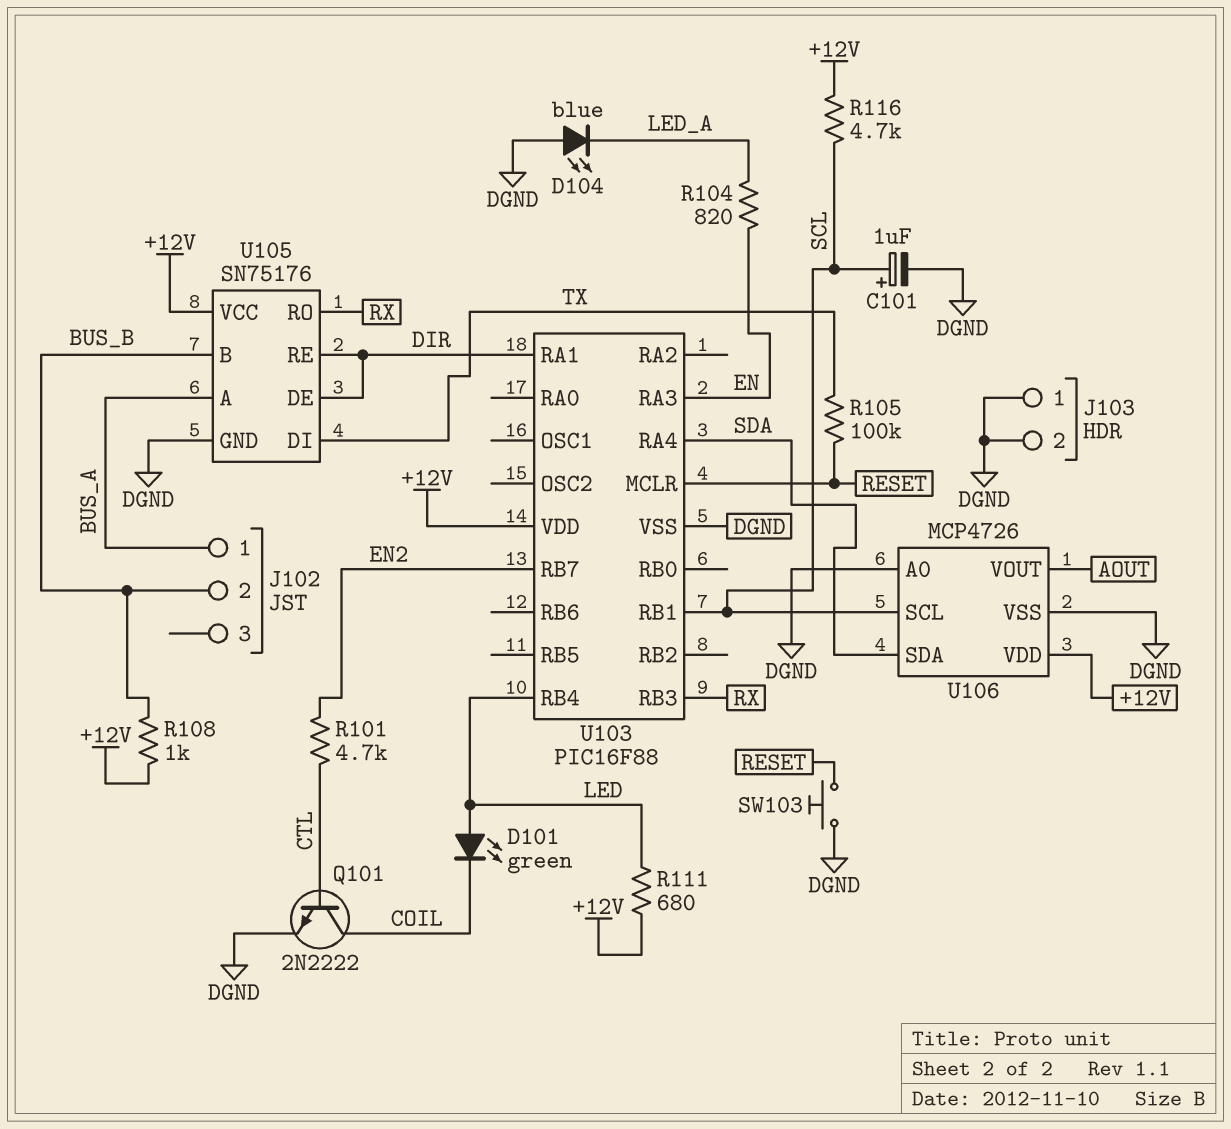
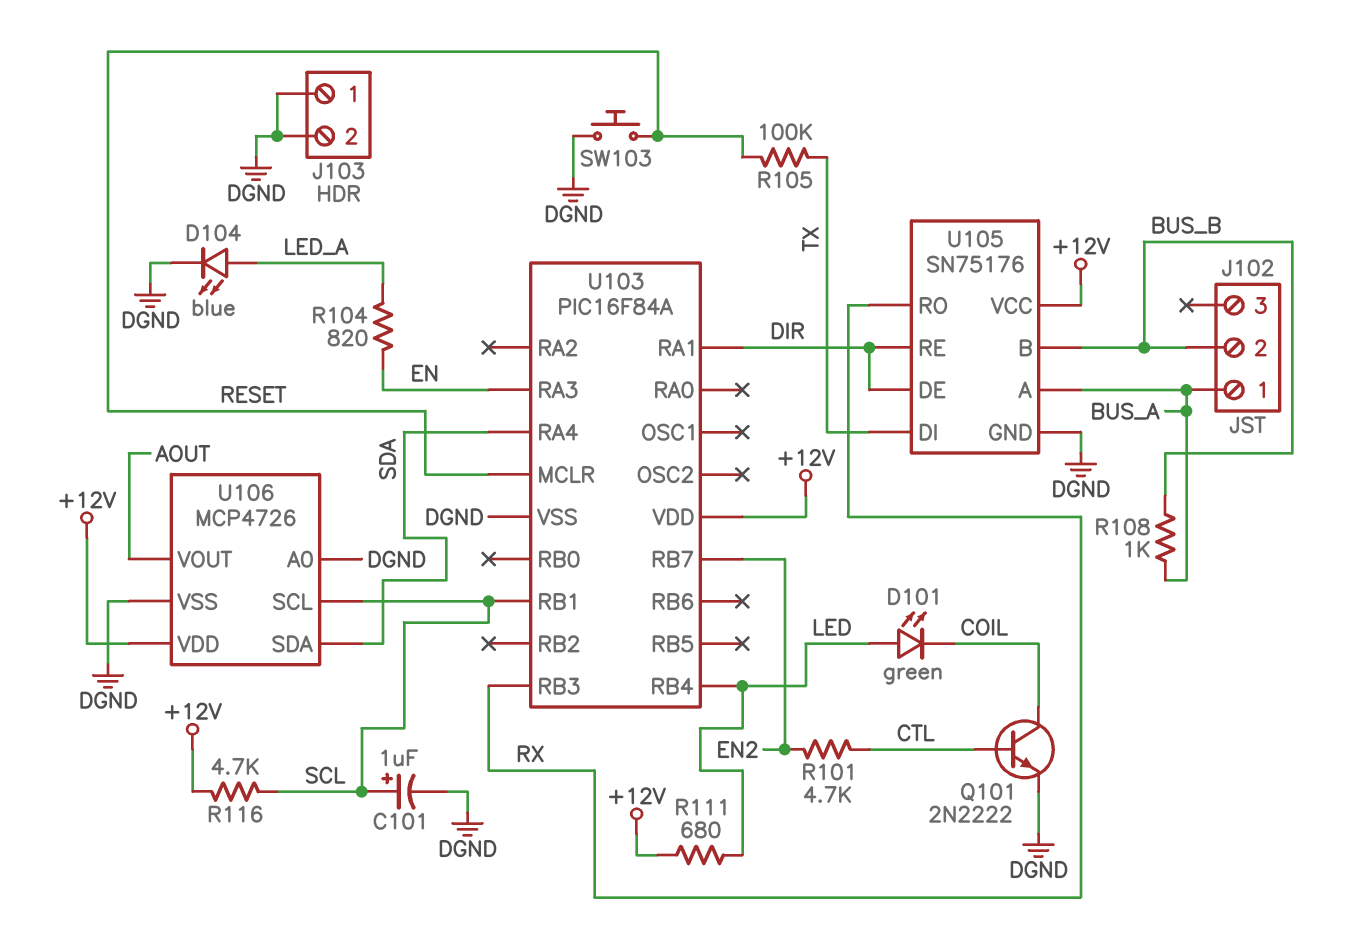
D104: LED blue (A DGND, K LED_A) -> LED blue (A LED_A, K DGND)
R108: 1k (+12V, BUS_B) -> 1k (BUS_A, BUS_B)
U103: PIC16F88 -> PIC16F84A

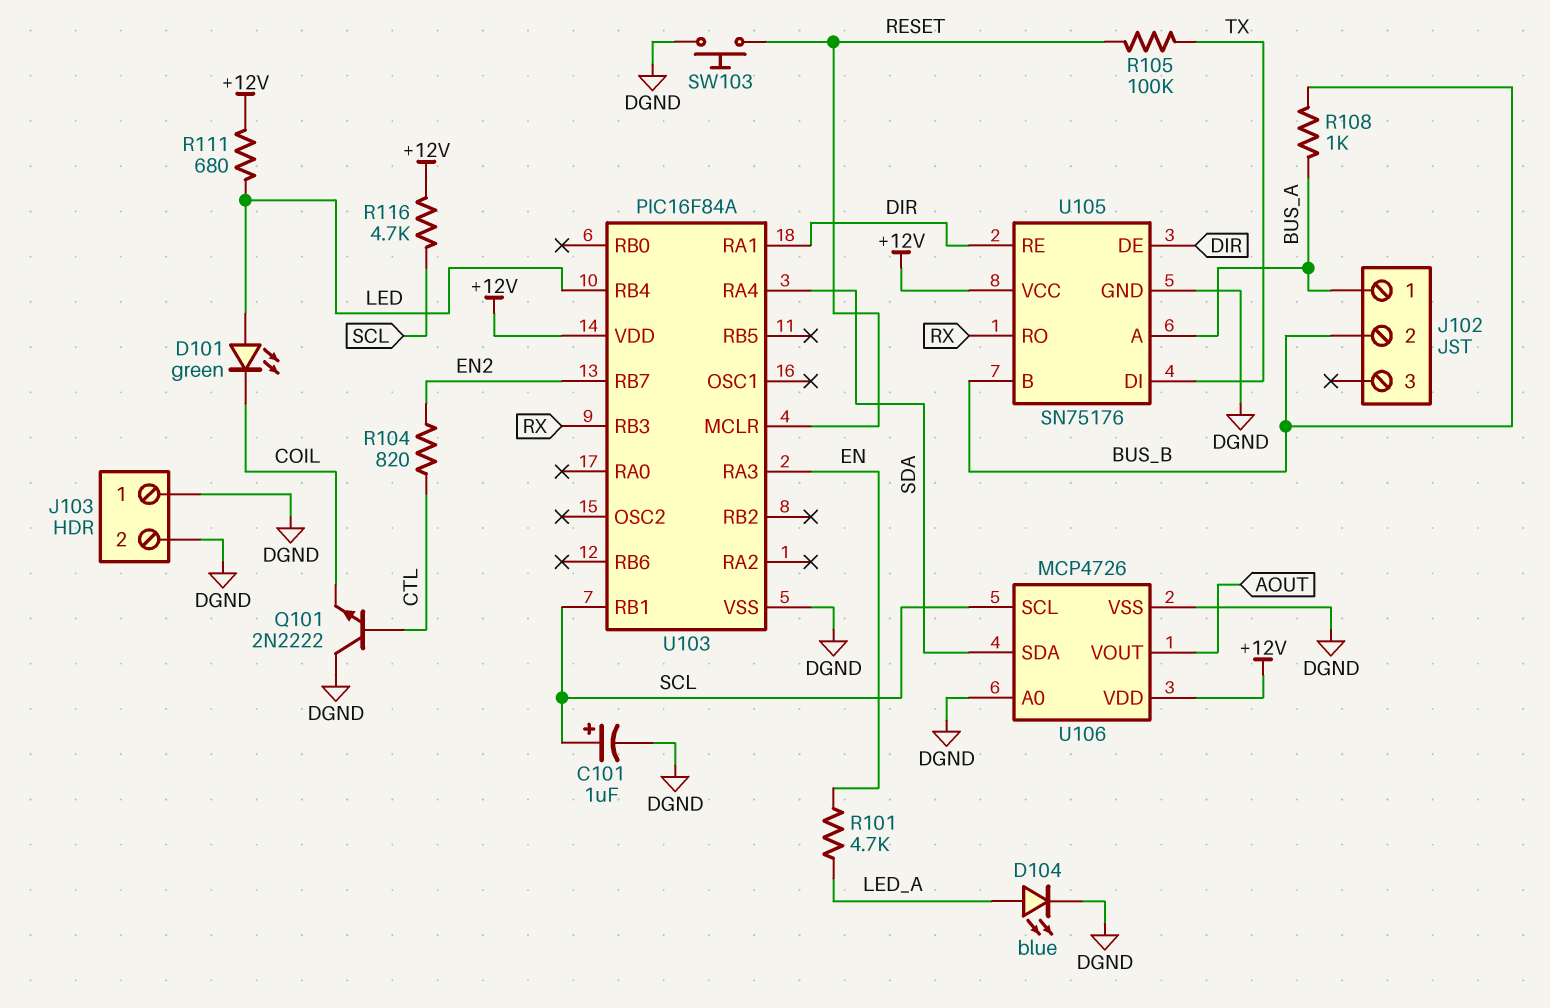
Q101: NPN 2N2222 (B CTL, C COIL, E DGND) -> NPN 2N2222 (B CTL, C DGND, E COIL)
R101: 4.7k (CTL, EN2) -> 4.7k (EN, LED_A)
R104: 820 (EN, LED_A) -> 820 (CTL, EN2)

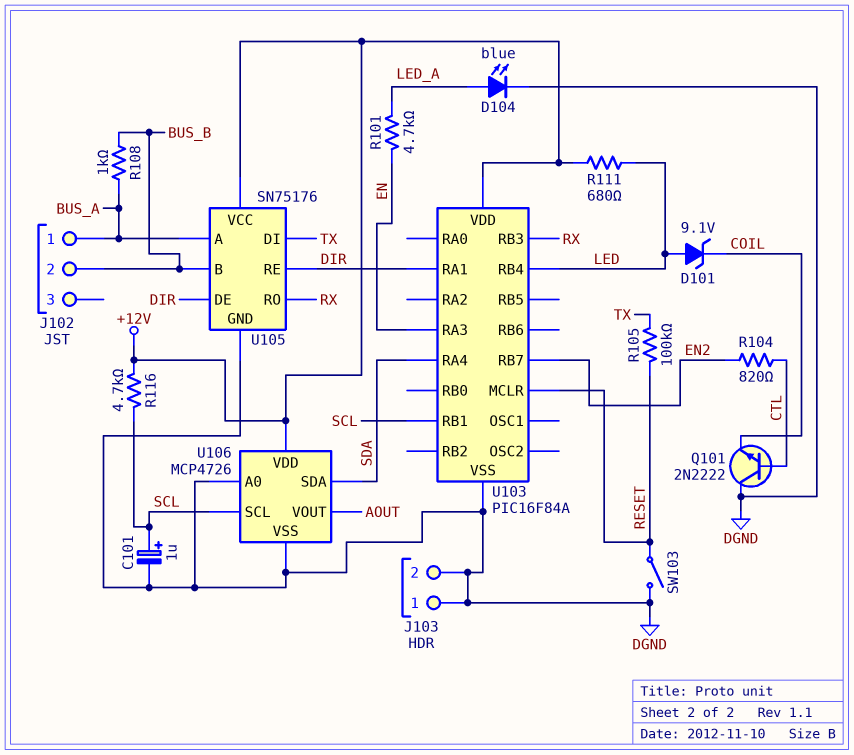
D101: LED green (A LED, K COIL) -> zener 9.1V (A LED, K COIL)
SW103: button (DGND, RESET) -> switch (DGND, RESET)

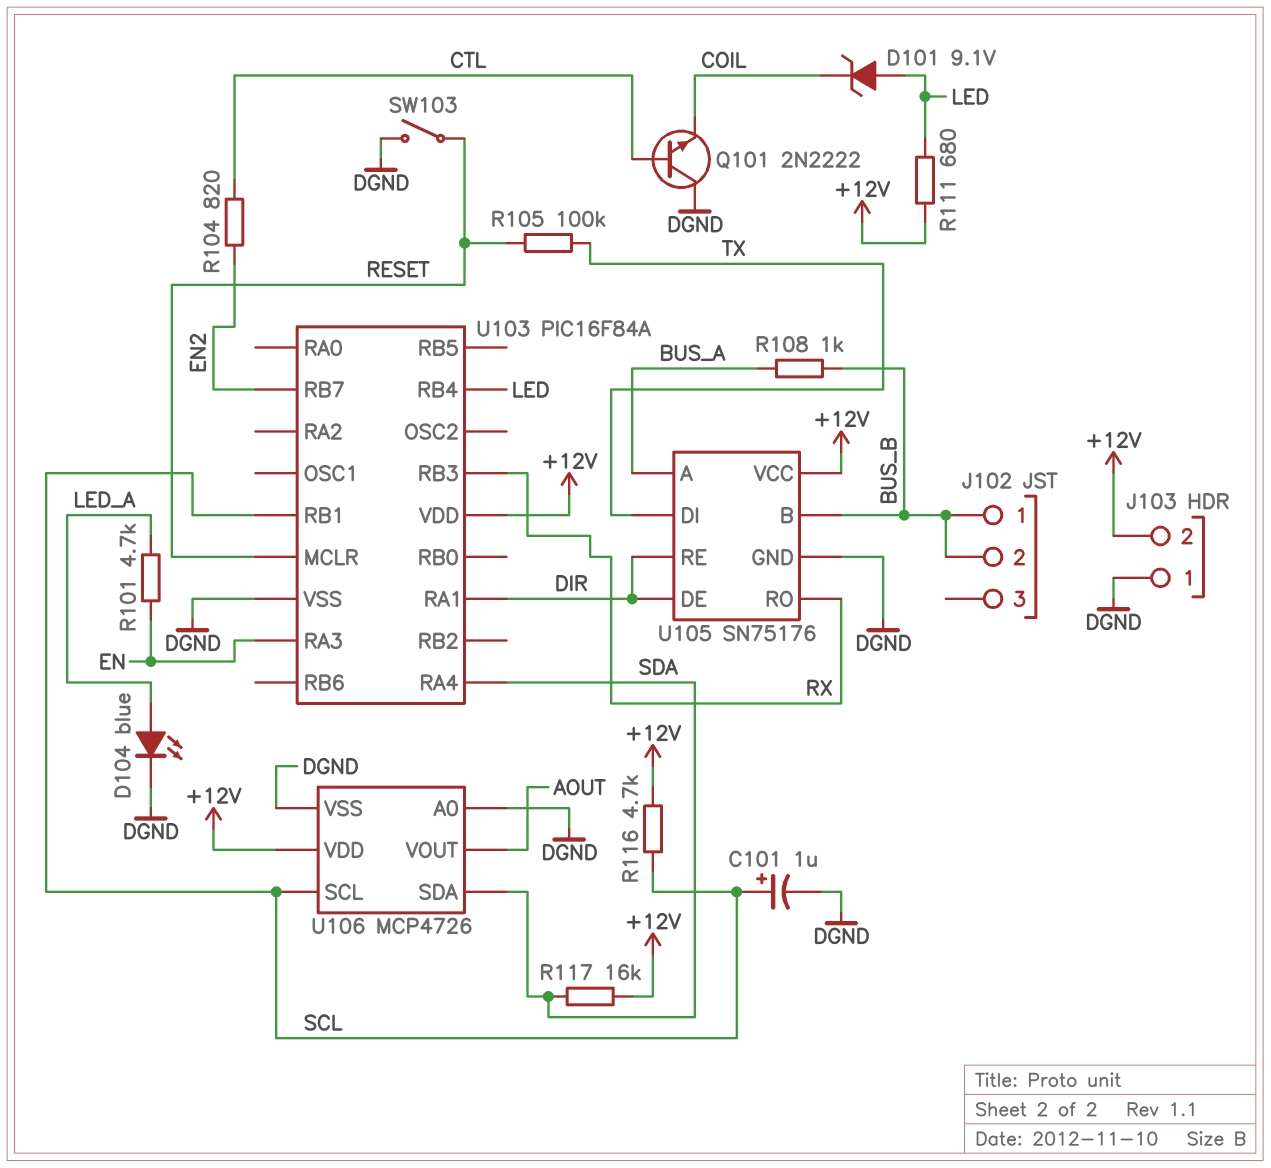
J102 pin 1: BUS_A -> BUS_B
J103 pin 2: DGND -> +12V
R117: none -> 16k (+12V, SDA)

